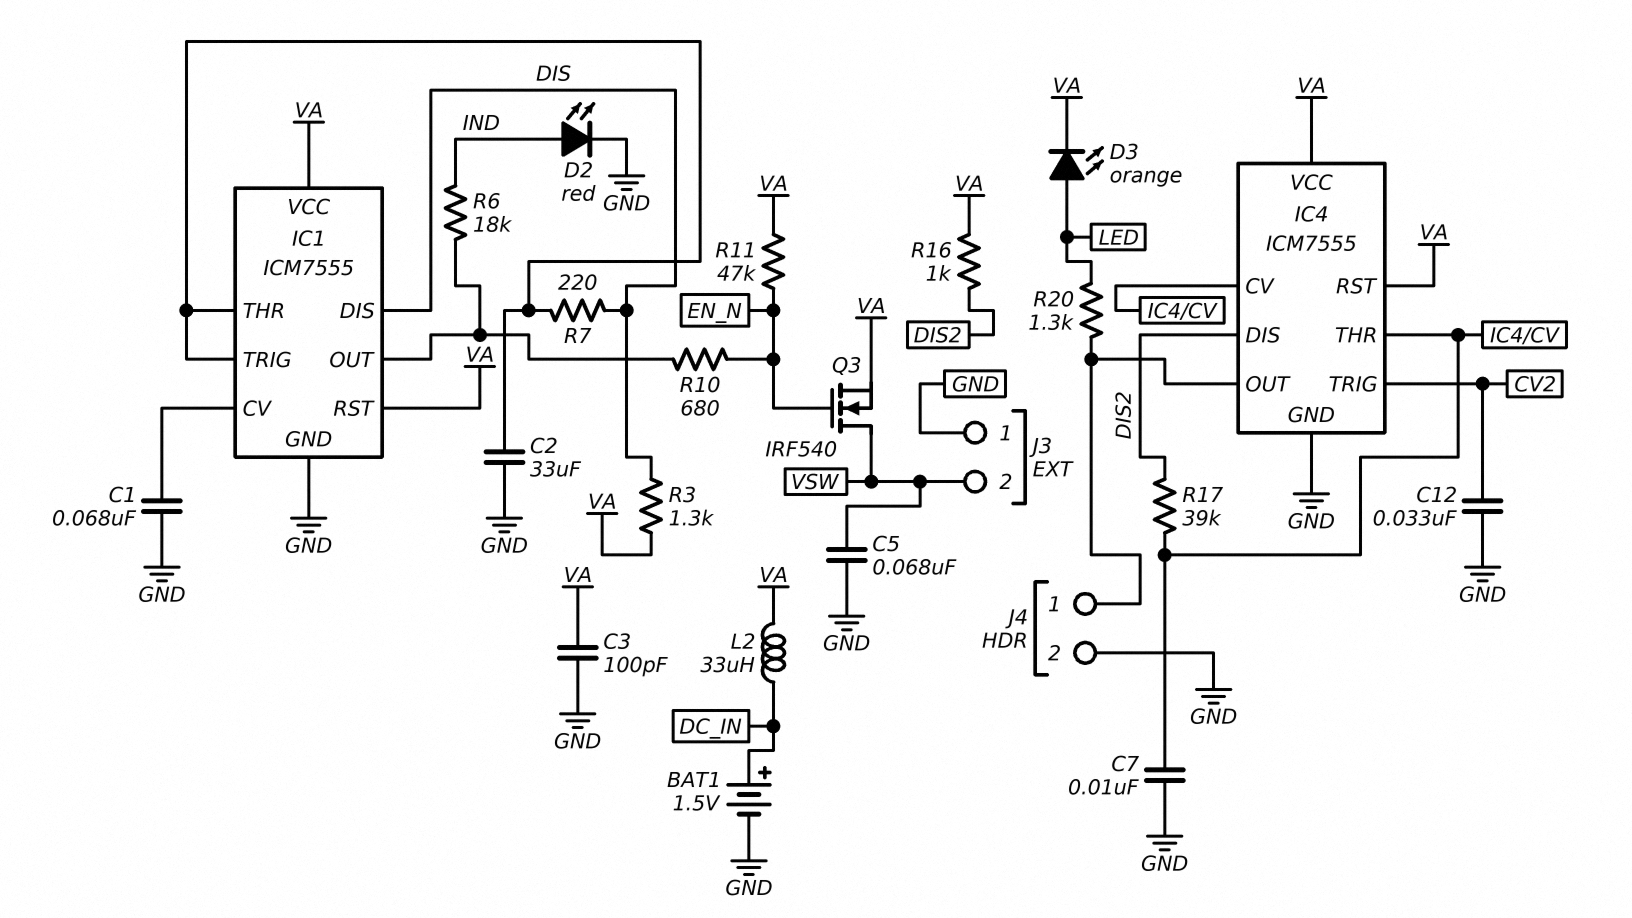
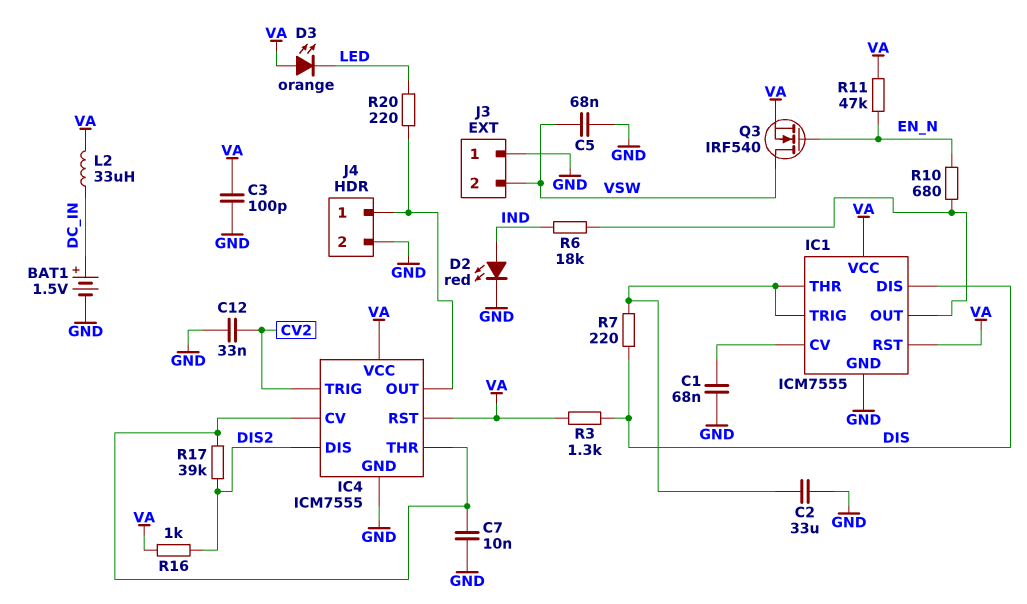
D3: LED orange (A LED, K VA) -> LED orange (A VA, K LED)
R20: 1.3k (IC4/OUT, LED) -> 220 (IC4/OUT, LED)

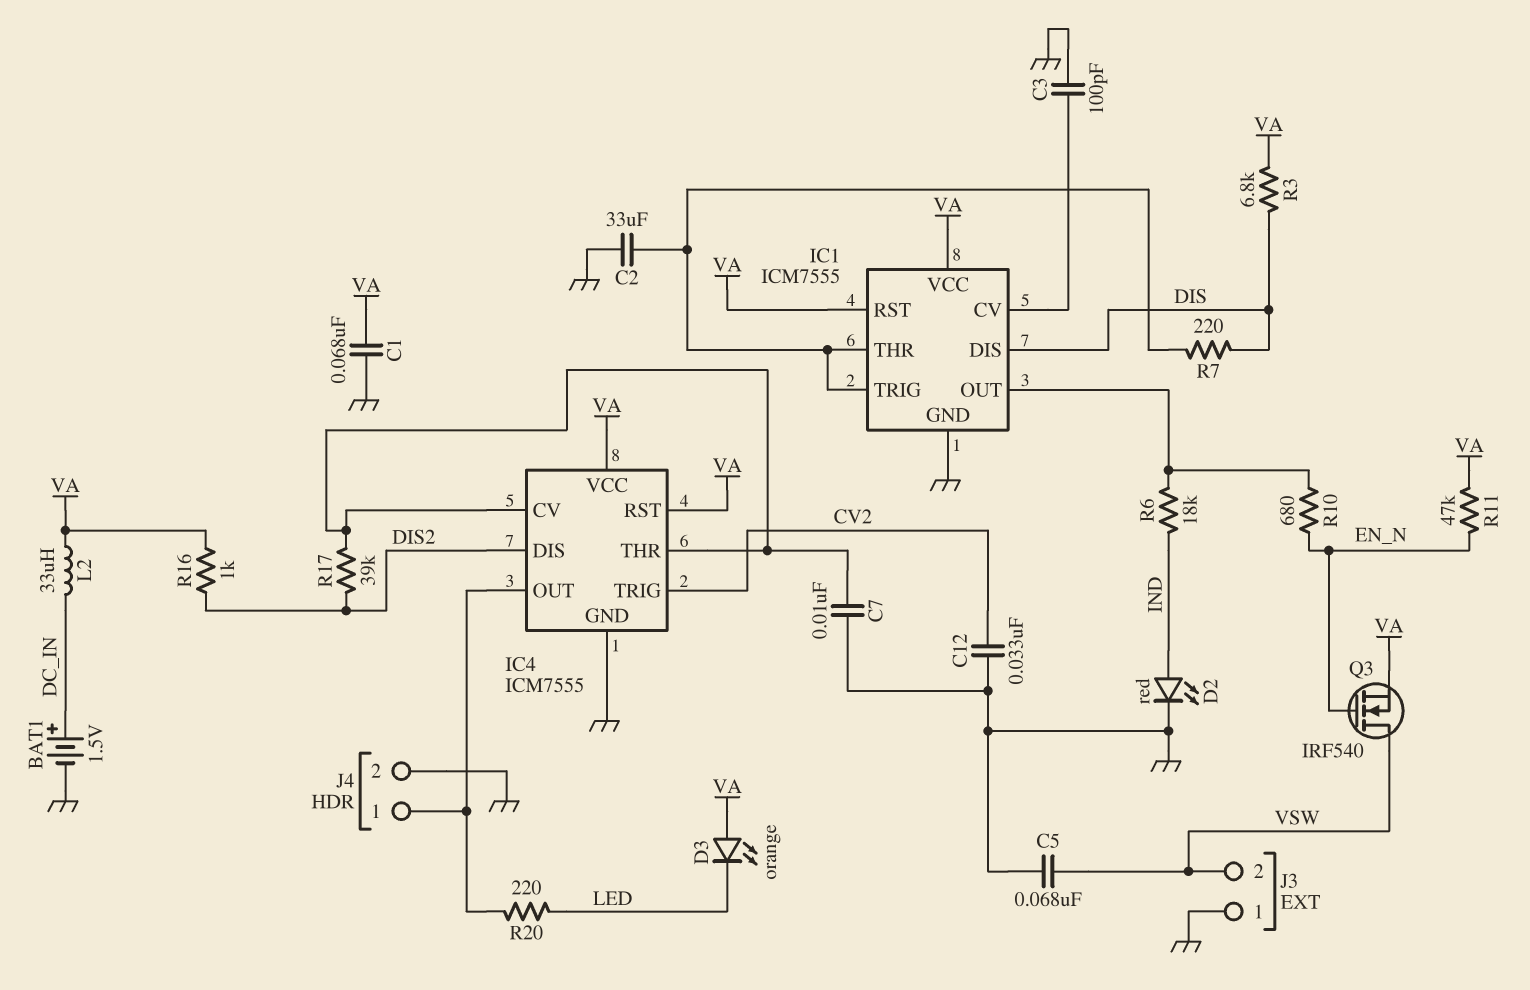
C1: 68nF (GND, IC1/CV) -> 68nF (GND, VA)
C3: 100pF (GND, VA) -> 100pF (GND, IC1/CV)
R3: 1.3k (DIS, VA) -> 6.8k (DIS, VA)

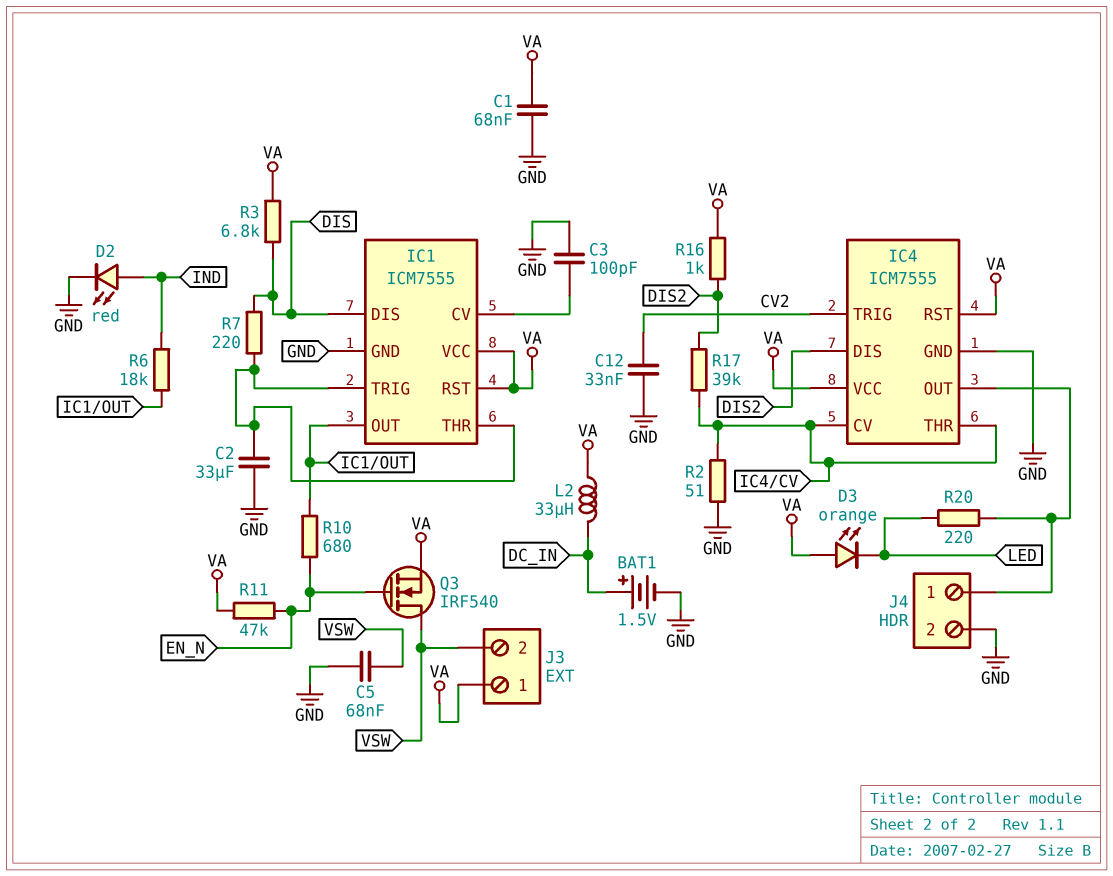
C7: 10nF (GND, IC4/CV) -> none
J3 pin 1: GND -> VA
R2: none -> 51 (GND, IC4/CV)

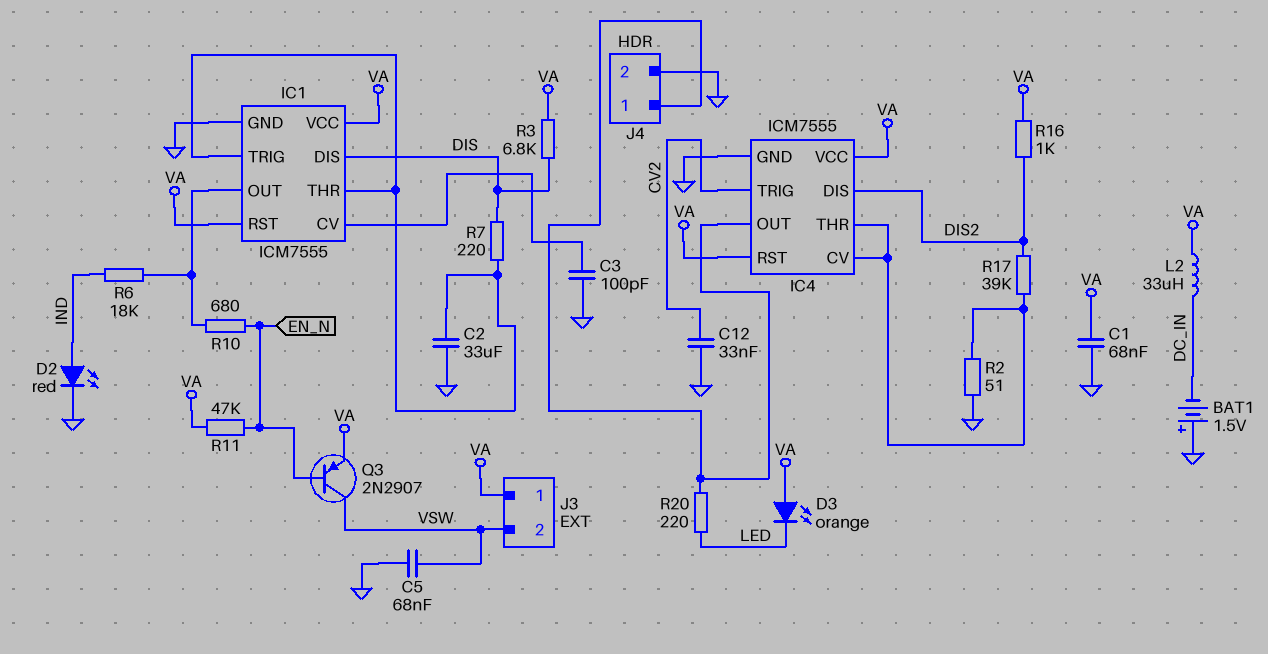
BAT1: 1.5V (plus DC_IN, minus GND) -> 1.5V (plus GND, minus DC_IN)
Q3: NMOS IRF540 (G EN_N, D VSW, S VA) -> PNP 2N2907 (B EN_N, C VSW, E VA)

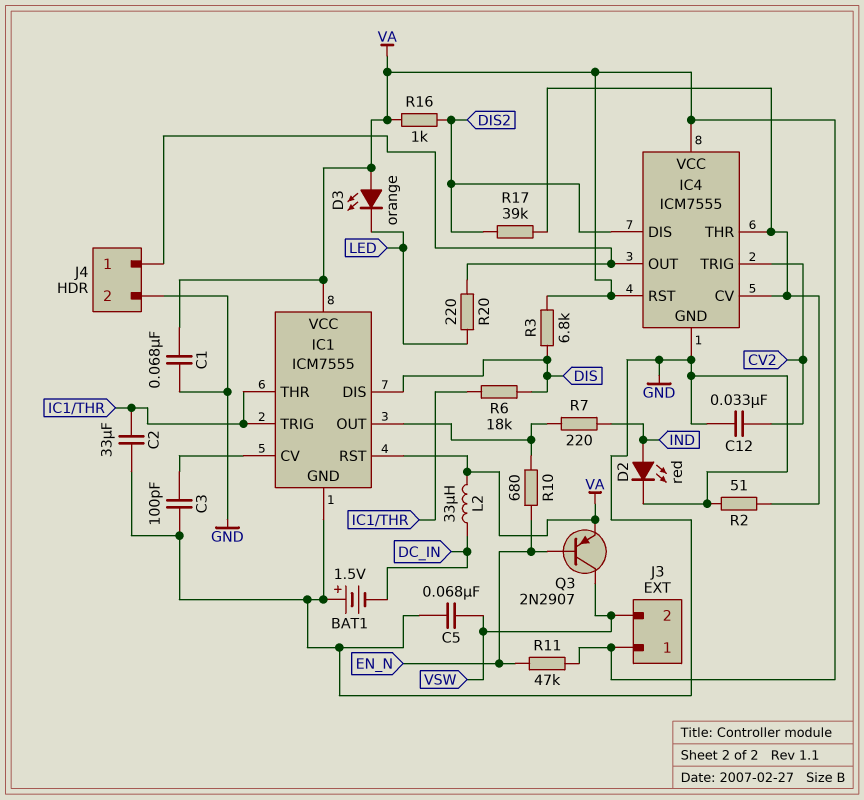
R6: 18k (IC1/OUT, IND) -> 18k (DIS, IC1/THR)
R7: 220 (DIS, IC1/THR) -> 220 (IC1/OUT, IND)

